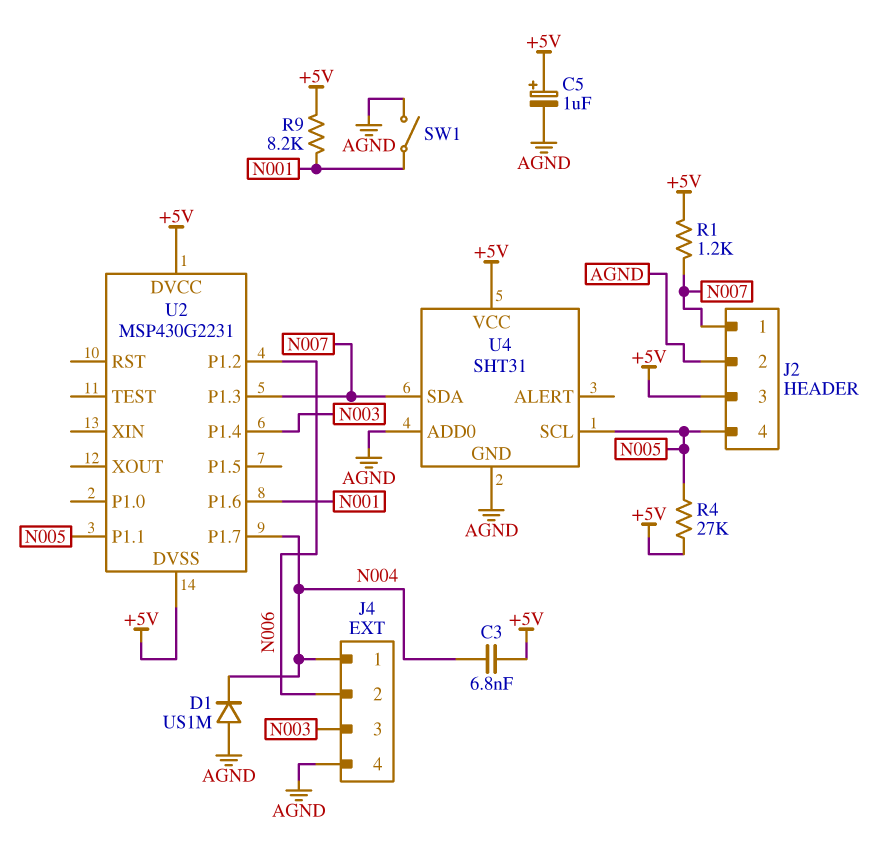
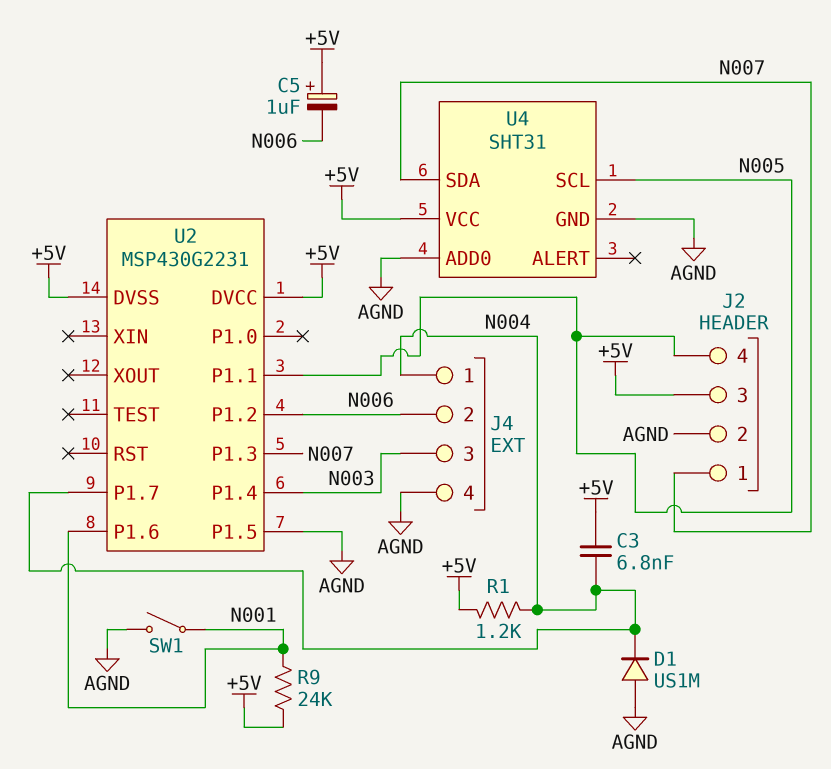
C5: 1uF (plus +5V, minus AGND) -> 1uF (plus +5V, minus N006)
R1: 1.2k (+5V, N007) -> 1.2k (+5V, N004)
R4: 27k (+5V, N005) -> none
R9: 8.2k (+5V, N001) -> 24k (+5V, N001)
U2 pin P1.5: none -> AGND

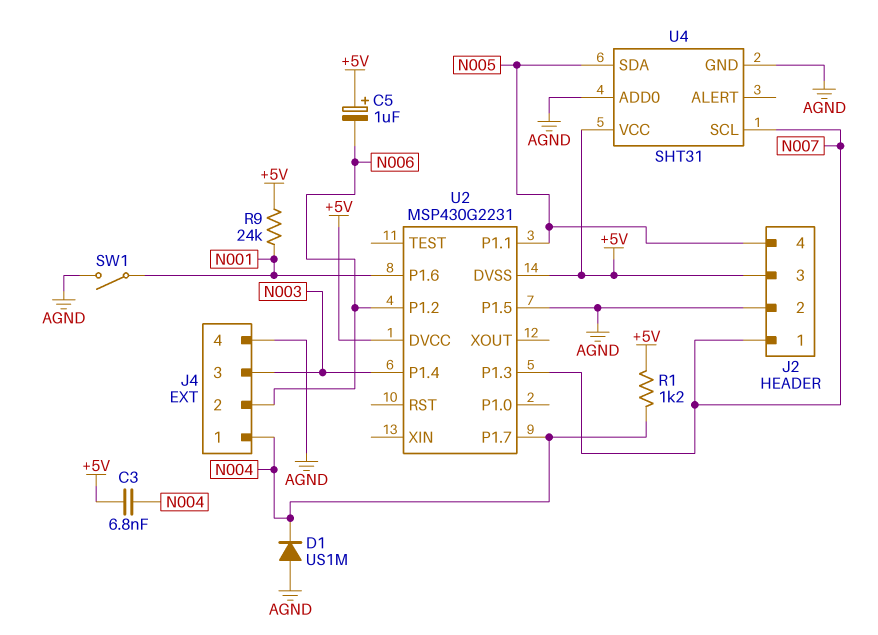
U4 pin SCL: N005 -> N007
U4 pin SDA: N007 -> N005

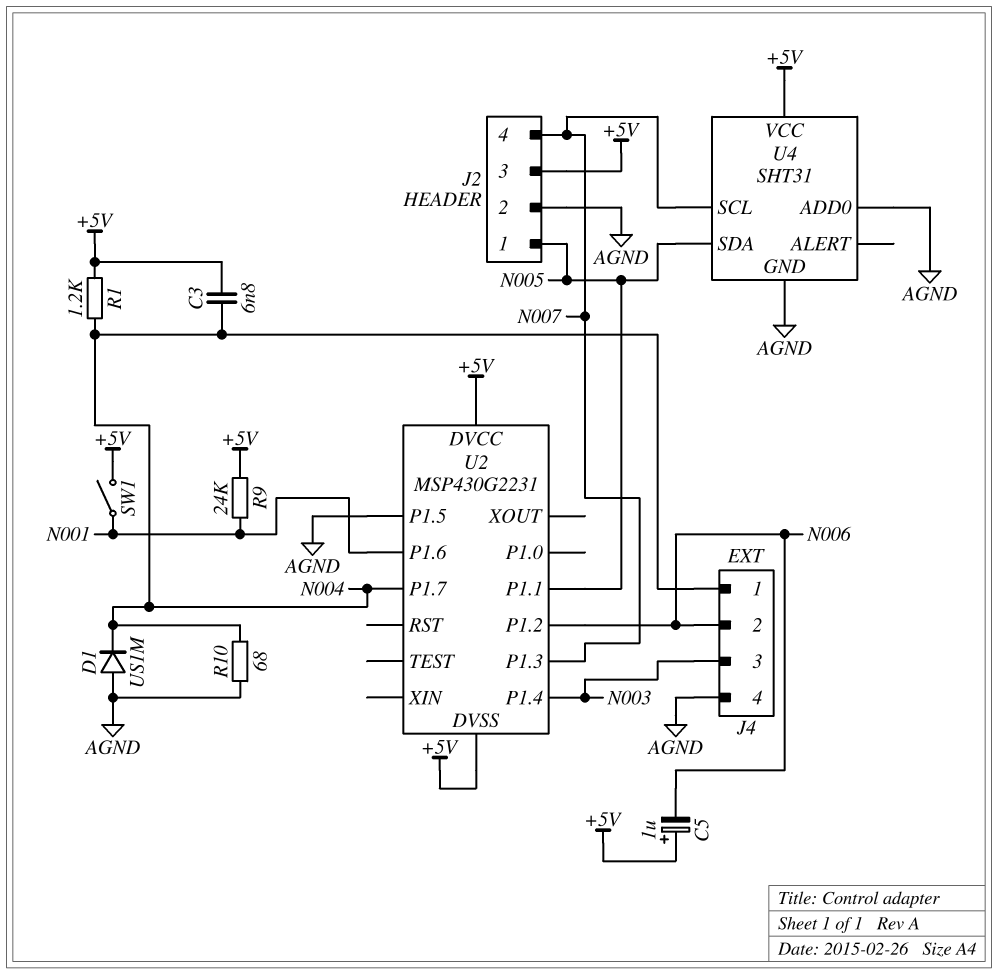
J2 pin 1: N007 -> N005
J2 pin 4: N005 -> N007
R10: none -> 68 (AGND, N004)
SW1: switch (AGND, N001) -> switch (+5V, N001)

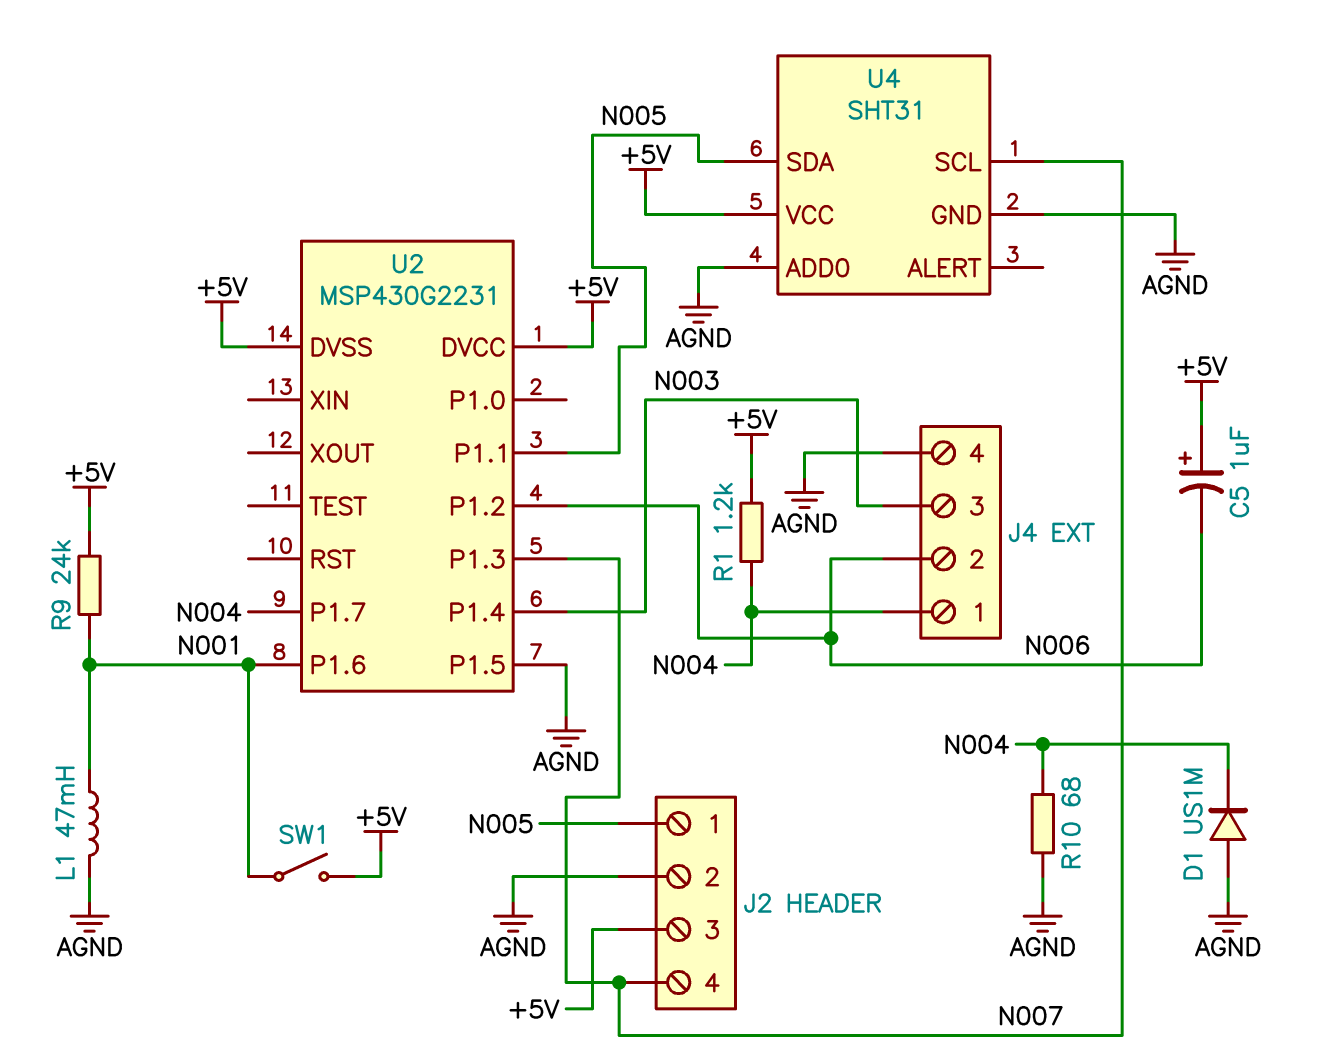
C3: 6.8nF (+5V, N004) -> none
L1: none -> 47mH (AGND, N001)

